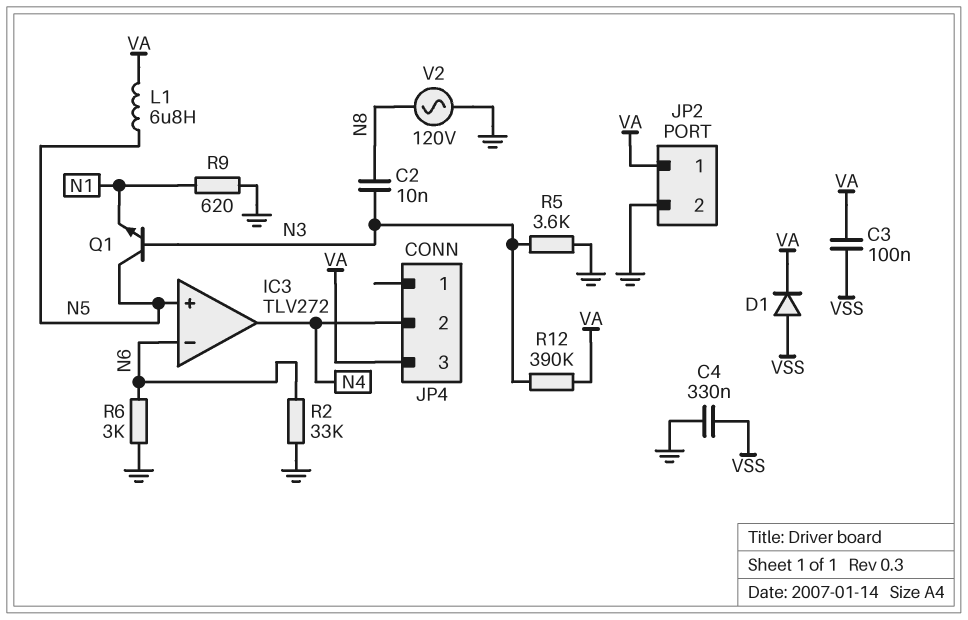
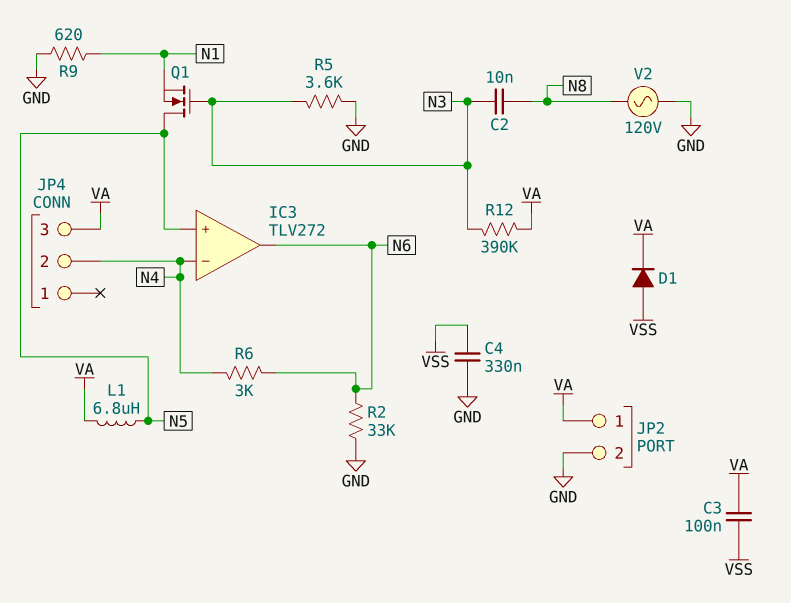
IC3 pin in-: N6 -> N4
IC3 pin out: N4 -> N6
Q1: NPN (B N3, C N5, E N1) -> NMOS (G N3, D N5, S N1)
R6: 3k (GND, N6) -> 3k (N4, N6)

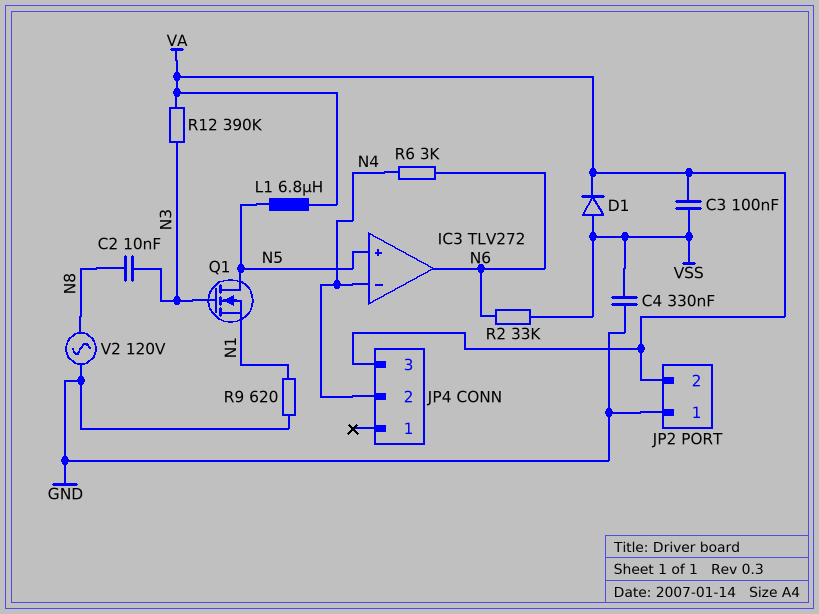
JP2 pin 1: VA -> GND
JP2 pin 2: GND -> VA
R2: 33k (GND, N6) -> 33k (N6, VSS)
R5: 3.6k (GND, N3) -> none

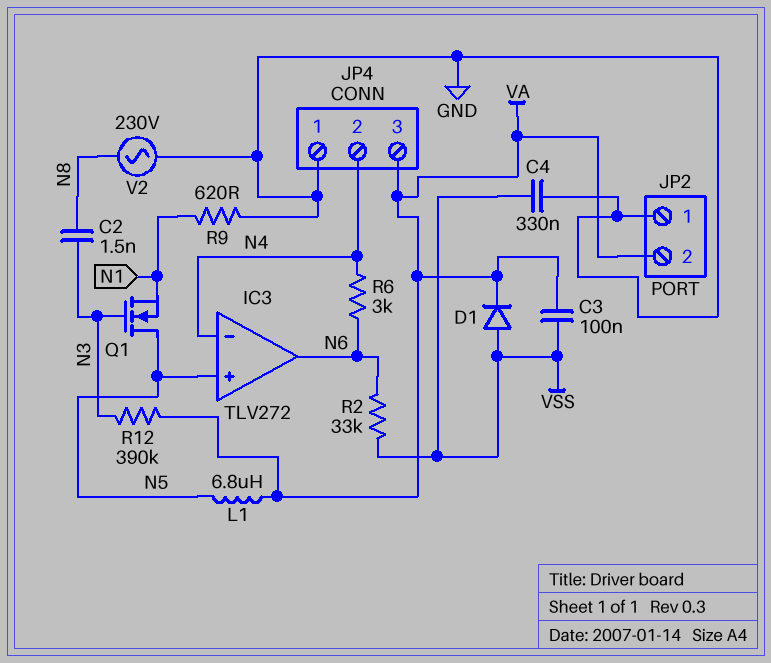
C2: 10nF (N3, N8) -> 1.5nF (N3, N8)
JP4 pin 1: none -> GND
V2: AC 120V (GND, N8) -> AC 230V (GND, N8)

